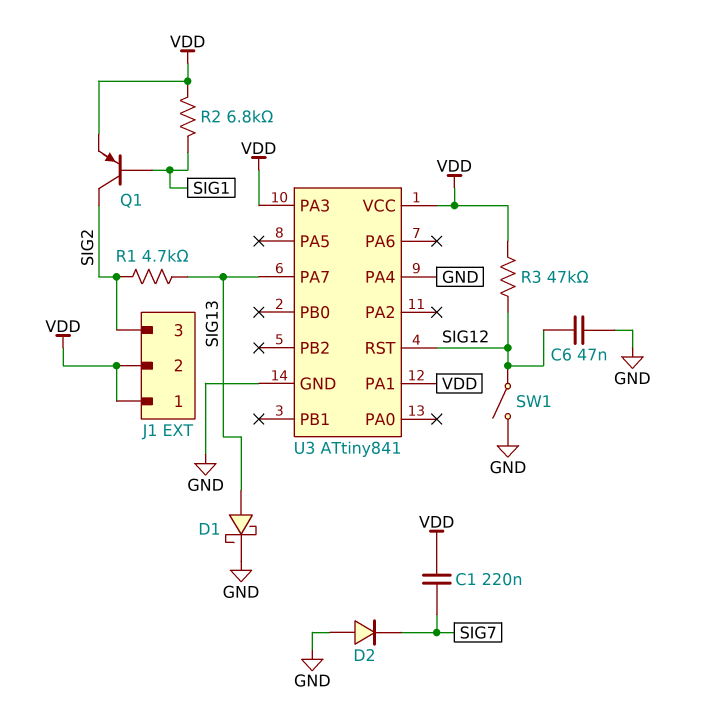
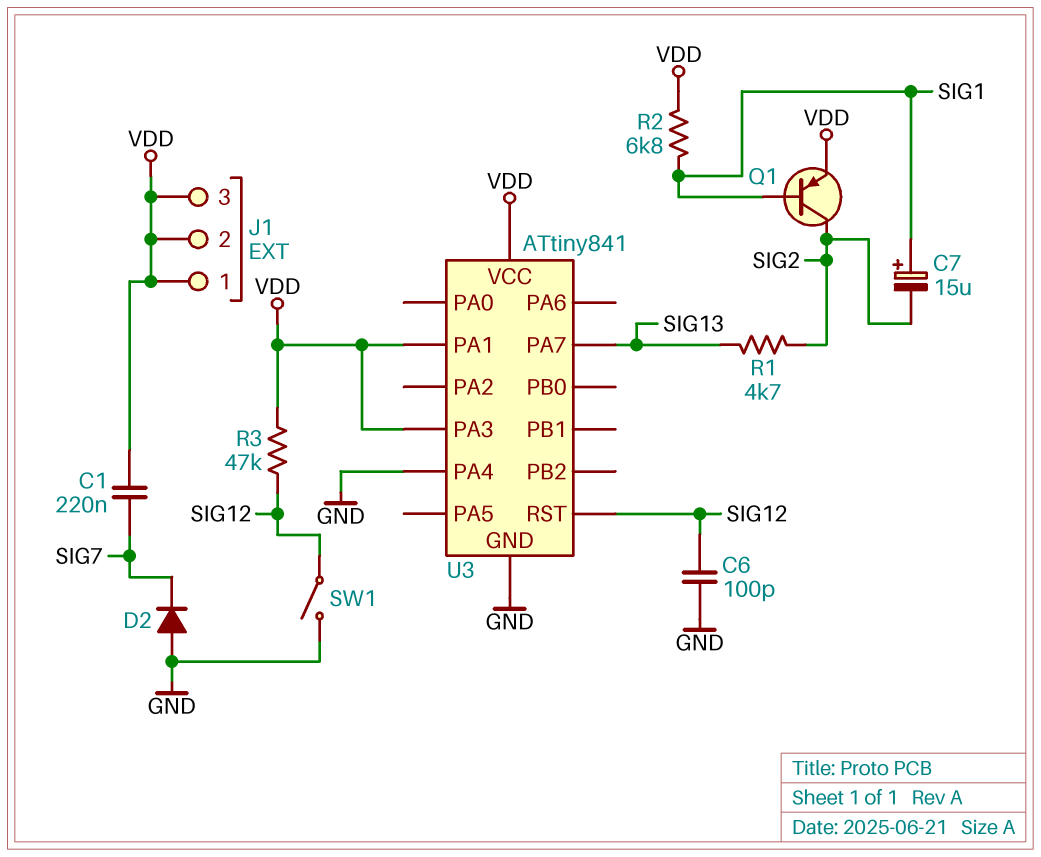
C6: 47nF (GND, SIG12) -> 100pF (GND, SIG12)
C7: none -> 15uF (plus SIG1, minus SIG2)
D1: schottky (A SIG13, K GND) -> none
J1 pin 3: SIG2 -> VDD

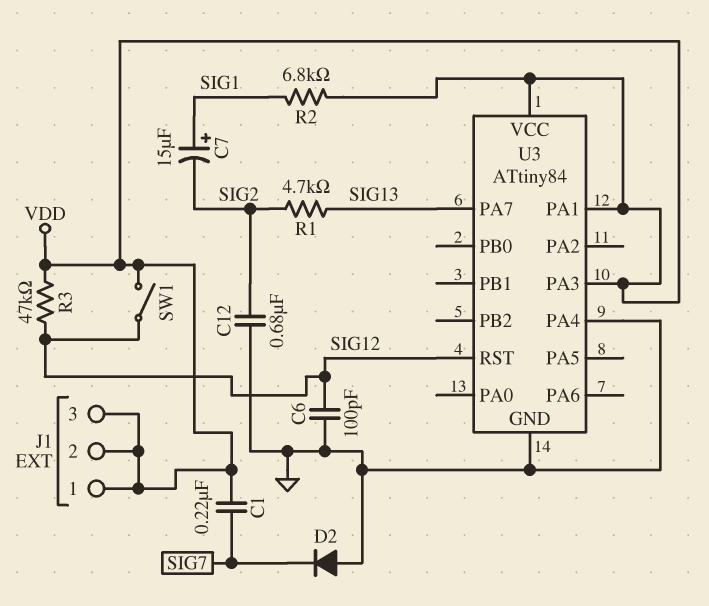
C12: none -> 680nF (GND, SIG2)
Q1: PNP (B SIG1, C SIG2, E VDD) -> none
SW1: switch (GND, SIG12) -> switch (SIG12, VDD)
U3: ATtiny841 -> ATtiny84

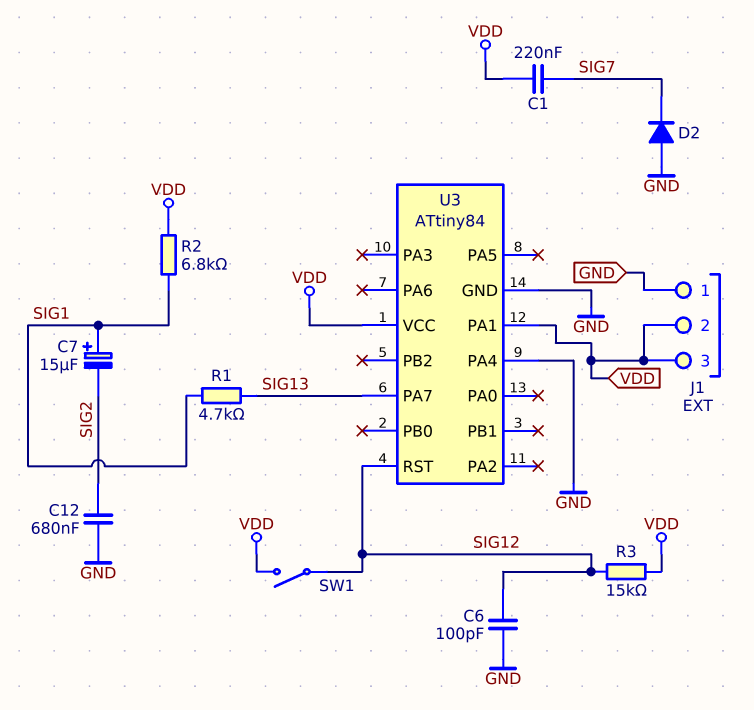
J1 pin 1: VDD -> GND
R1: 4.7k (SIG2, SIG13) -> 4.7k (SIG1, SIG13)
R3: 47k (SIG12, VDD) -> 15k (SIG12, VDD)
U3 pin PA3: VDD -> none

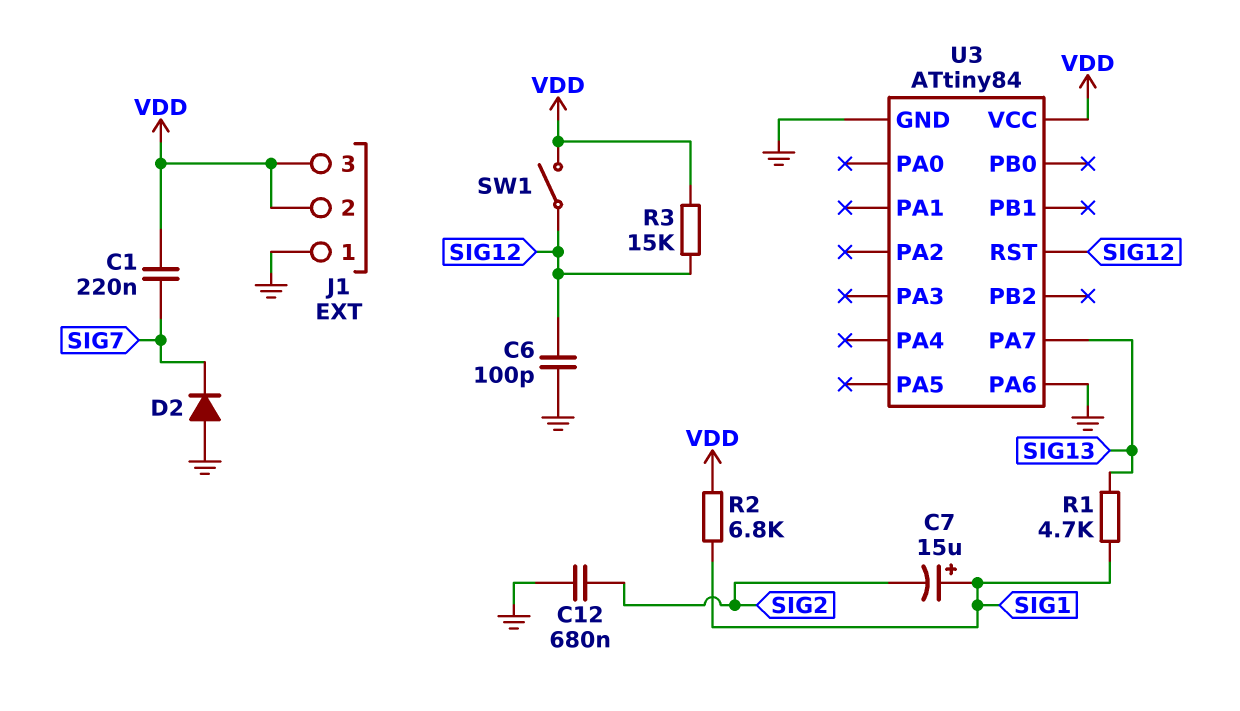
U3 pin PA1: VDD -> none
U3 pin PA4: GND -> none
U3 pin PA6: none -> GND

